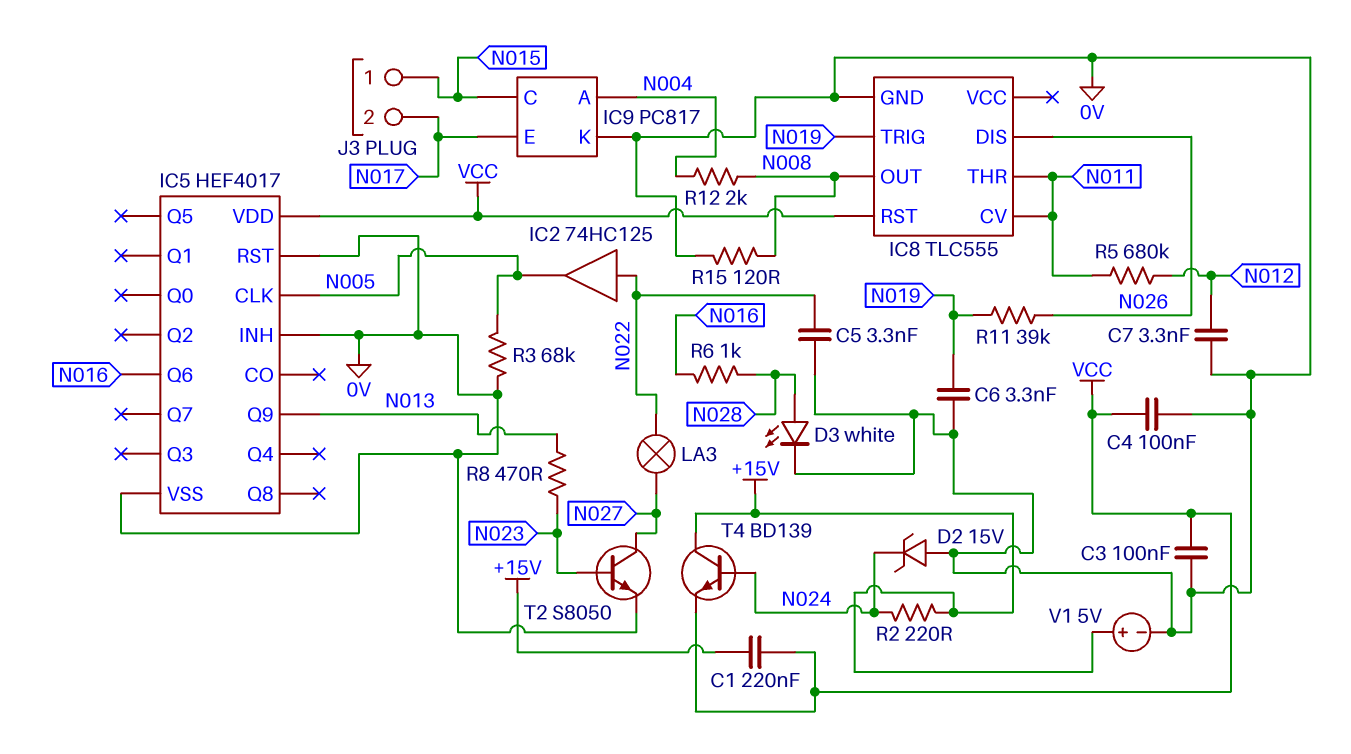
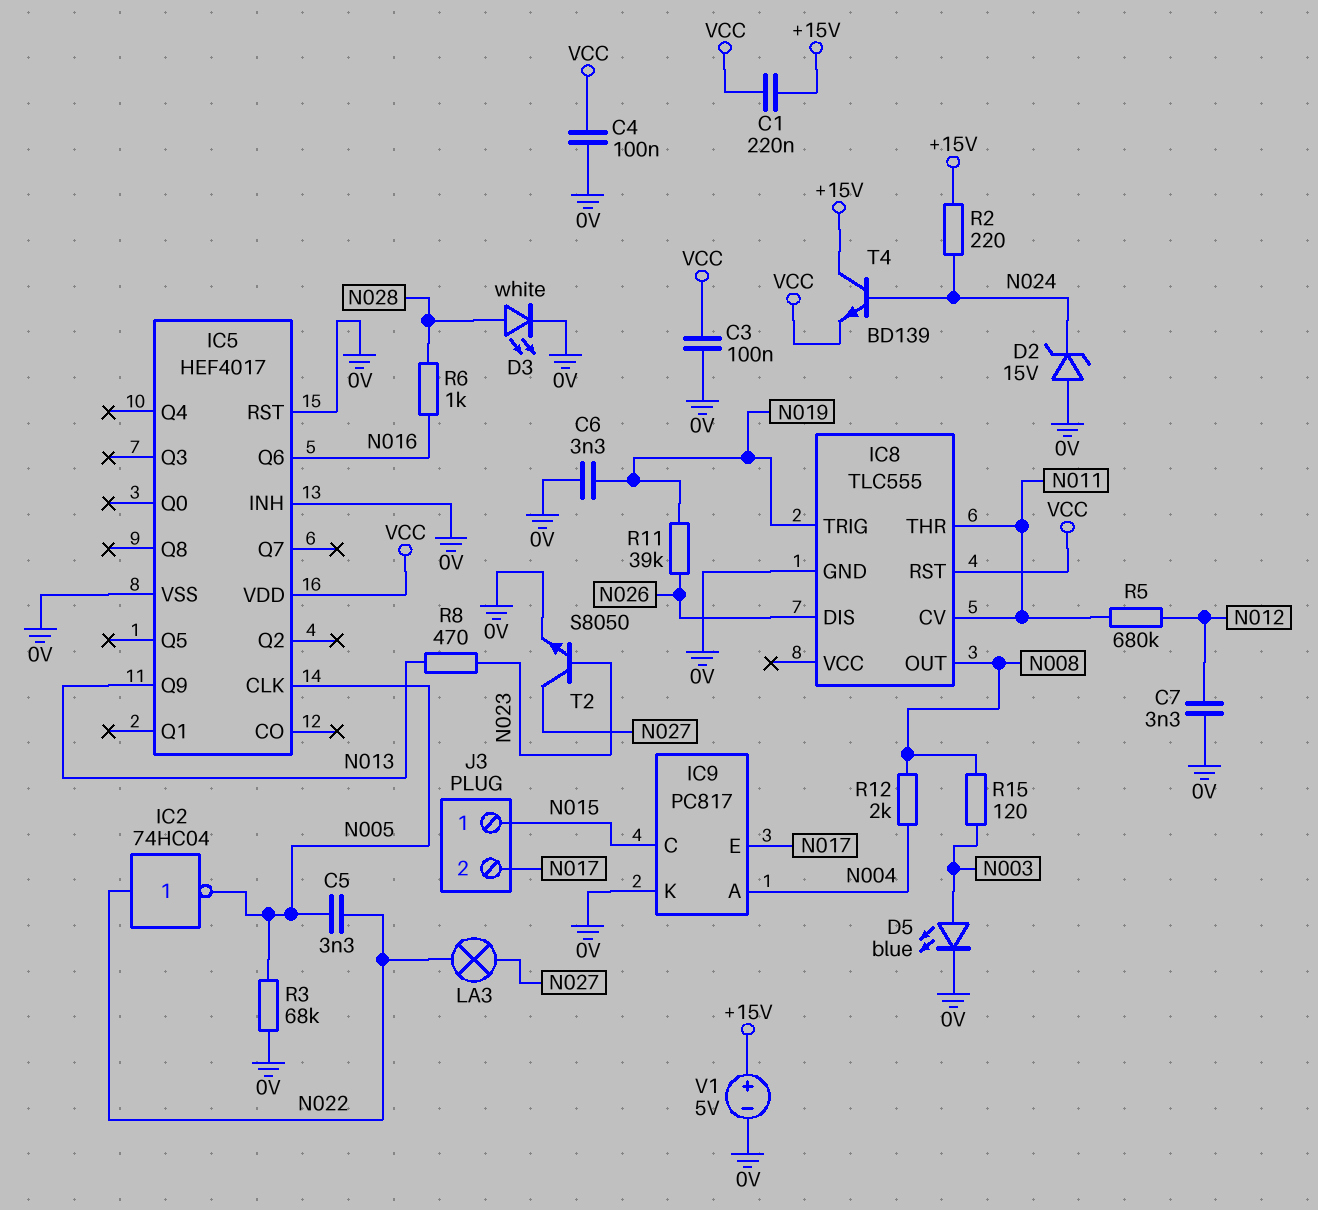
C5: 3.3nF (0V, N022) -> 3.3nF (N005, N022)
D5: none -> LED blue (A N003, K 0V)
IC2: buffer 74HC125 (in N022, out N005) -> NOT 74HC04 (in N022, out N005)
R15: 120 (0V, N008) -> 120 (N003, N008)

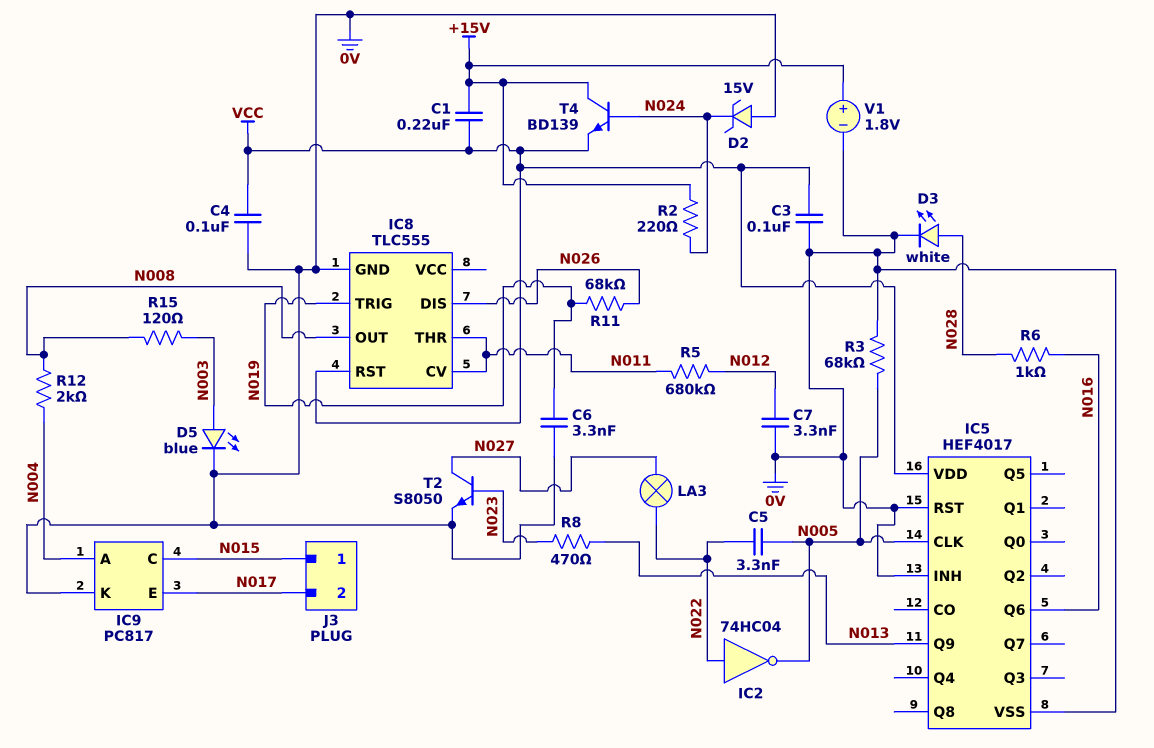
R11: 39k (N019, N026) -> 68k (N019, N026)
V1: 5V (plus +15V, minus 0V) -> 1.8V (plus +15V, minus 0V)

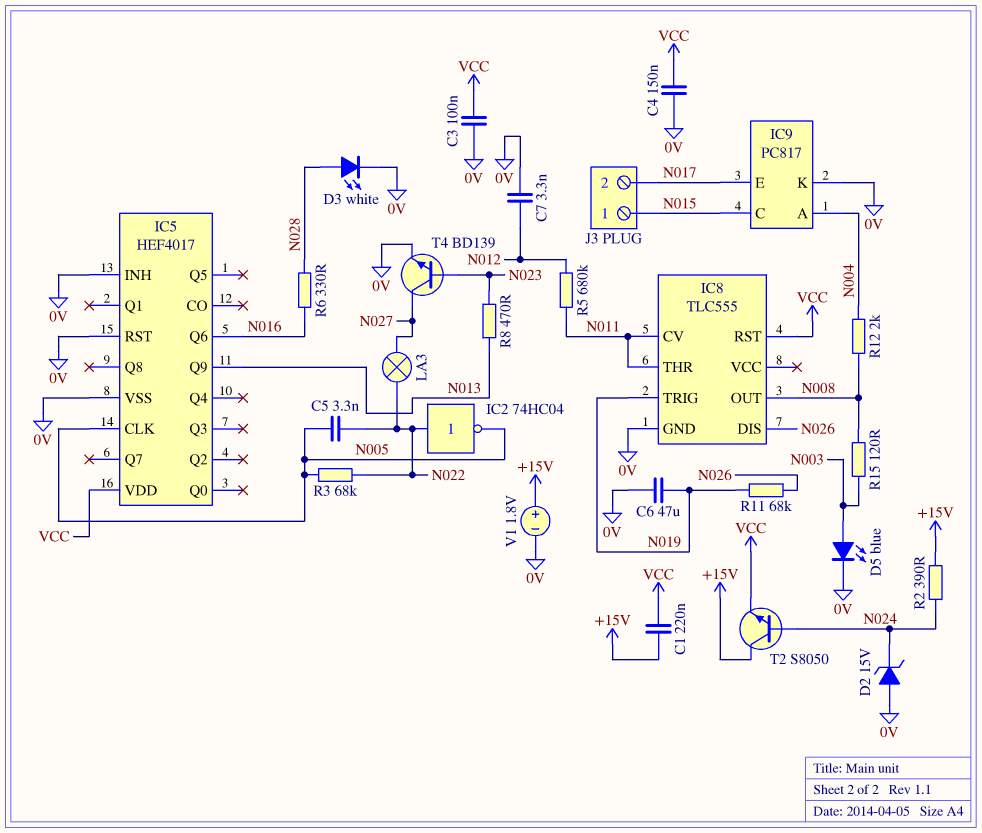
C4: 100nF (0V, VCC) -> 150nF (0V, VCC)
C6: 3.3nF (0V, N019) -> 47uF (0V, N019)
R2: 220 (+15V, N024) -> 390 (+15V, N024)
R3: 68k (0V, N005) -> 68k (N005, N022)
R6: 1k (N016, N028) -> 330 (N016, N028)
T2: NPN S8050 (B N023, C N027, E 0V) -> NPN S8050 (B N024, C +15V, E VCC)
T4: NPN BD139 (B N024, C +15V, E VCC) -> NPN BD139 (B N023, C N027, E 0V)

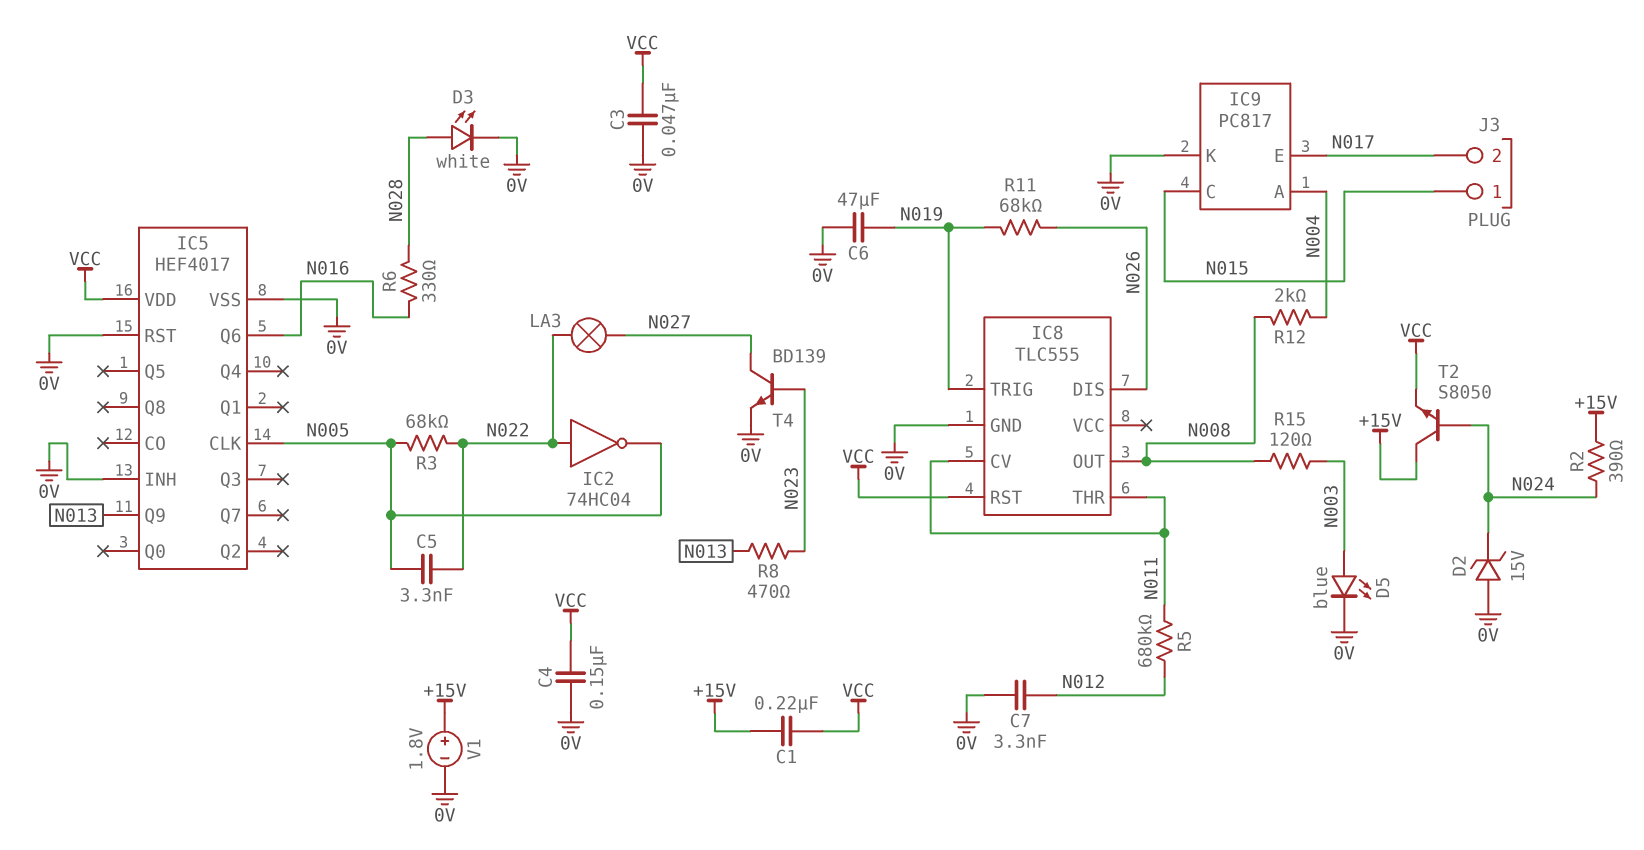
C3: 100nF (0V, VCC) -> 47nF (0V, VCC)

